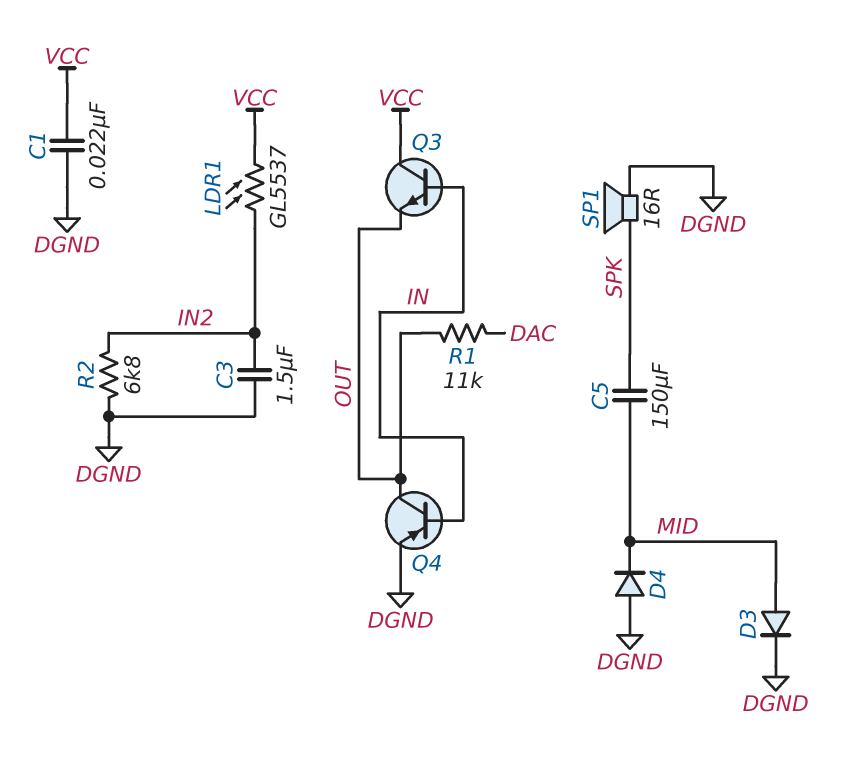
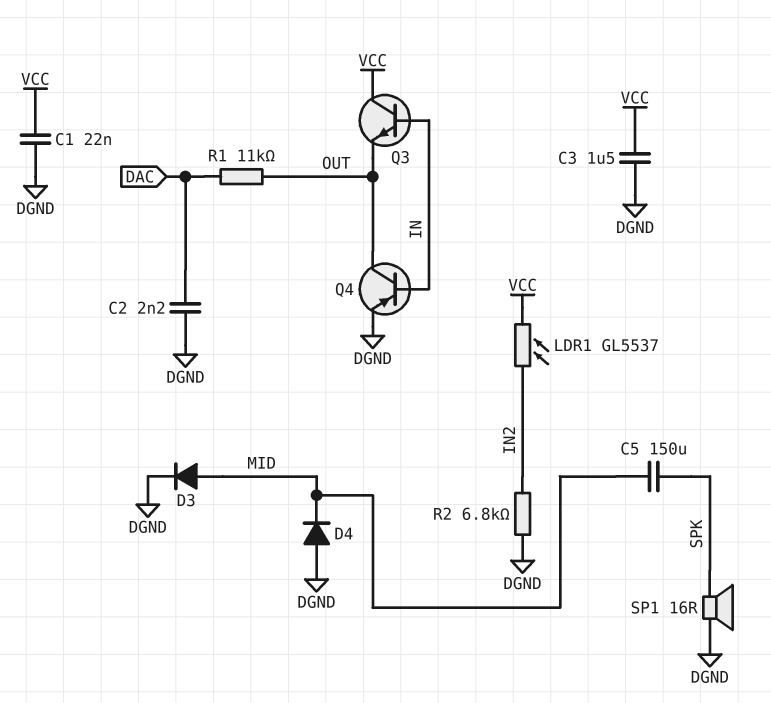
C2: none -> 2.2nF (DAC, DGND)
C3: 1.5uF (DGND, IN2) -> 1.5uF (DGND, VCC)

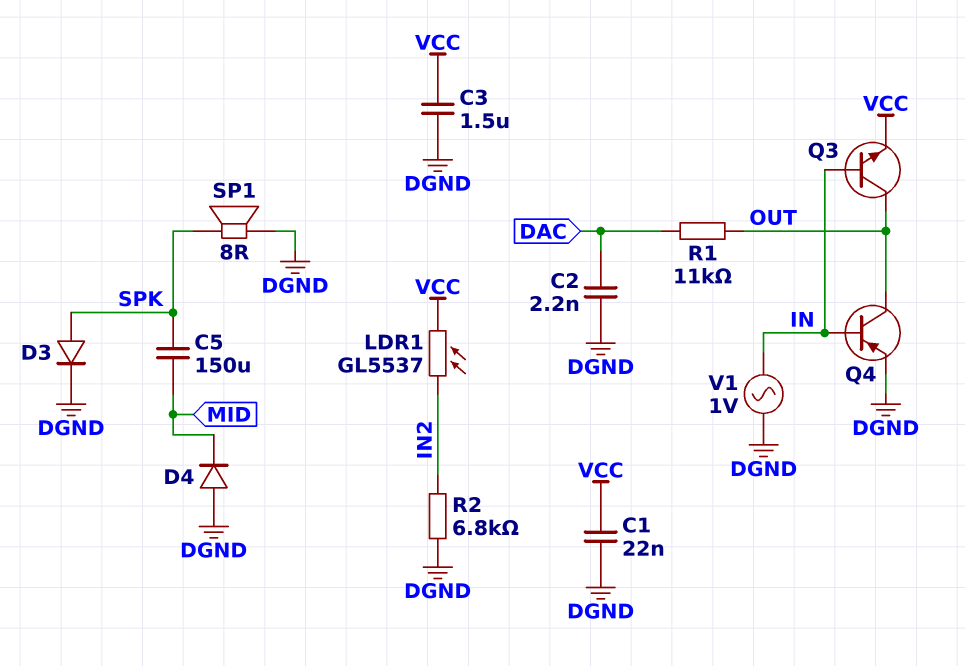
D3: diode (A MID, K DGND) -> diode (A SPK, K DGND)
Q3: NPN (B IN, C VCC, E OUT) -> NPN (B IN, C OUT, E VCC)
SP1: speaker 16R (DGND, SPK) -> speaker 8R (DGND, SPK)
V1: none -> AC 1V (DGND, IN)

